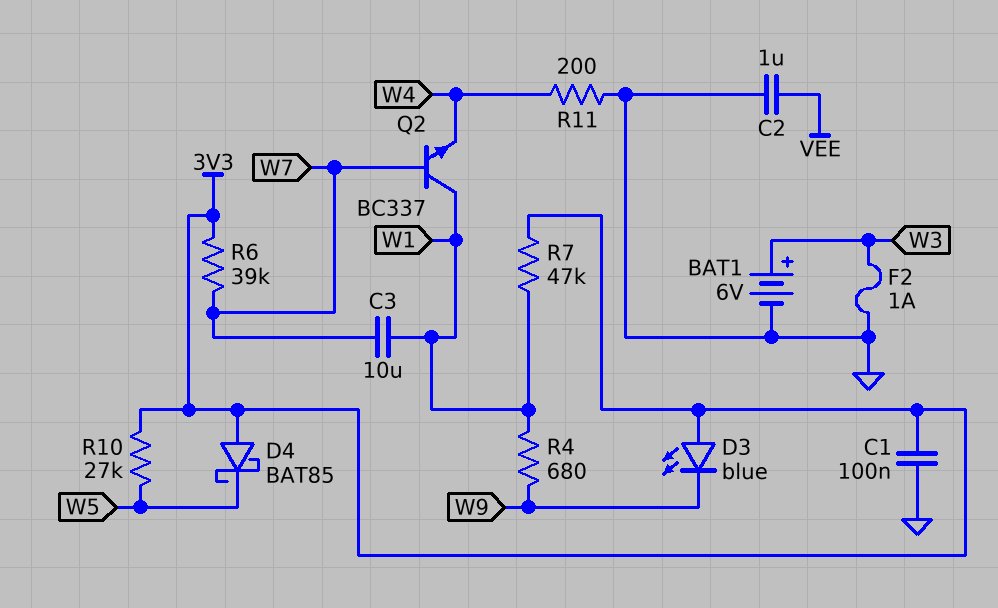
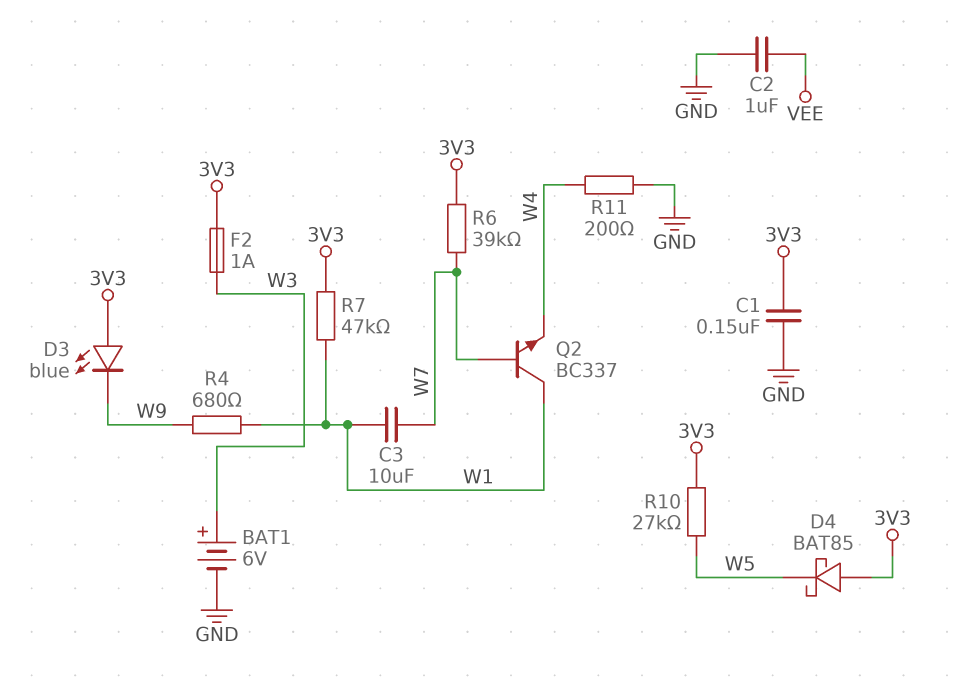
C1: 100nF (3V3, GND) -> 150nF (3V3, GND)
F2: 1A (GND, W3) -> 1A (3V3, W3)

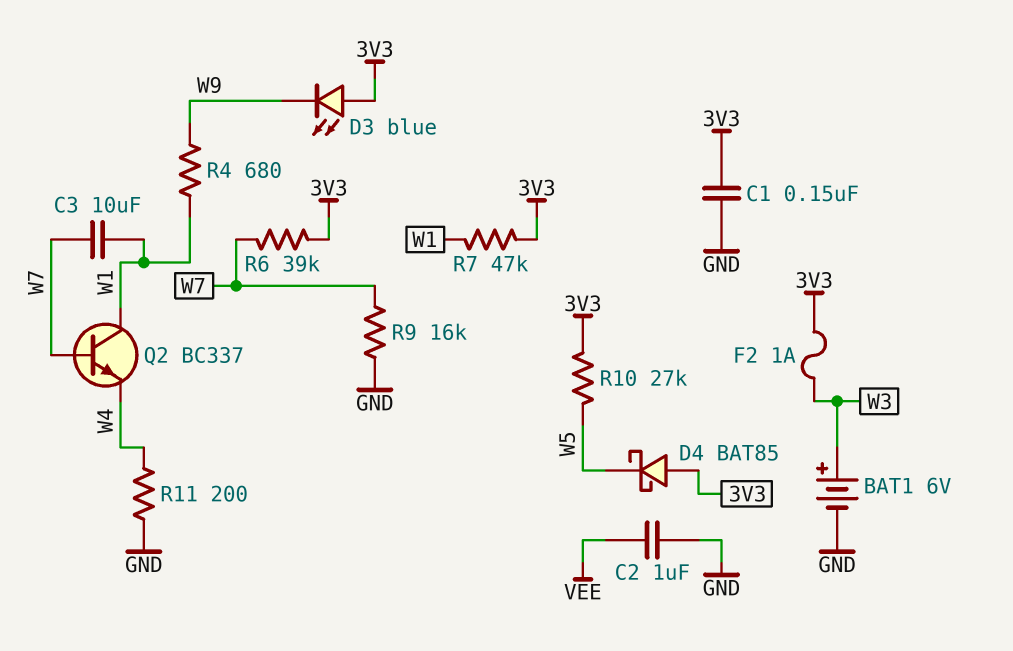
R9: none -> 16k (GND, W7)

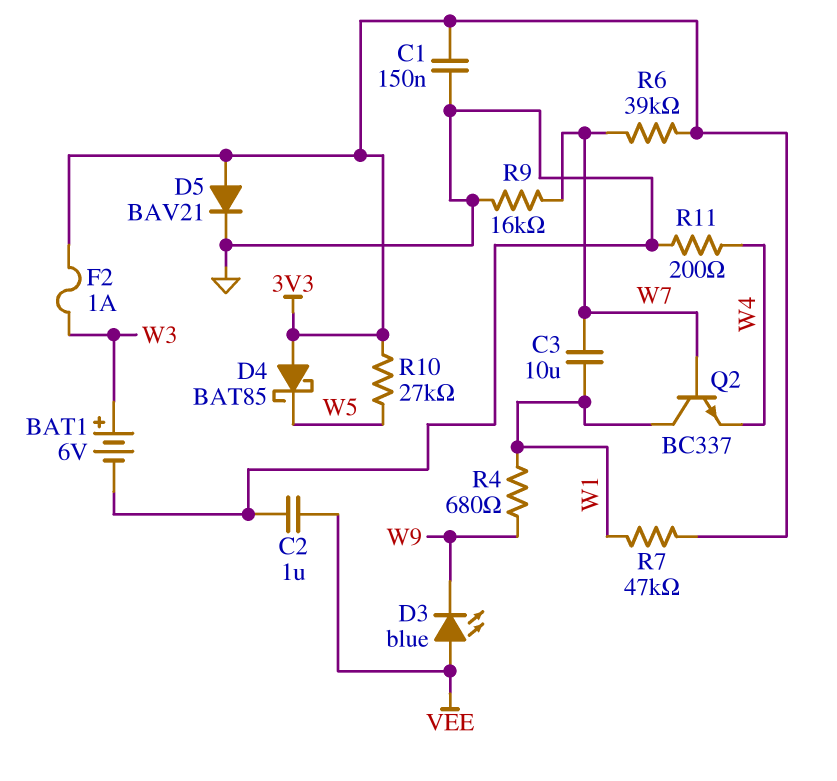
D3: LED blue (A 3V3, K W9) -> LED blue (A VEE, K W9)
D5: none -> diode BAV21 (A 3V3, K GND)

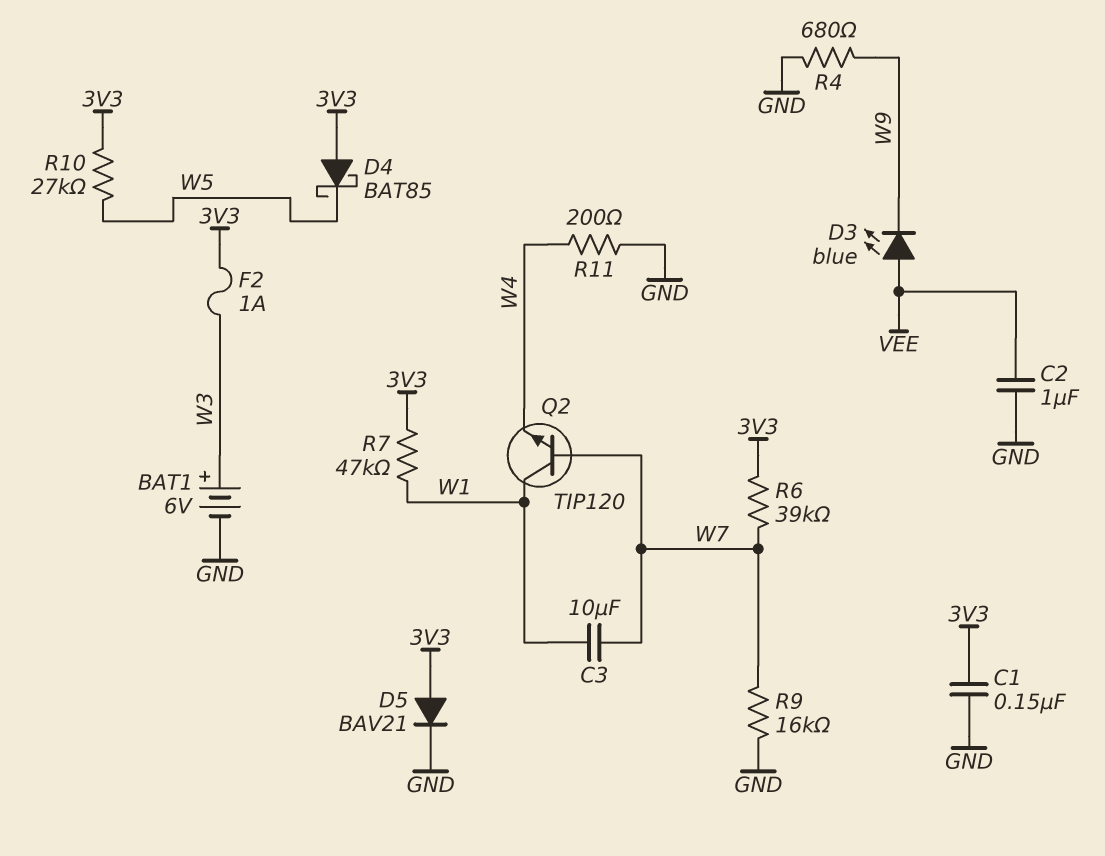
Q2: NPN BC337 (B W7, C W1, E W4) -> NPN TIP120 (B W7, C W1, E W4)
R4: 680 (W1, W9) -> 680 (GND, W9)

